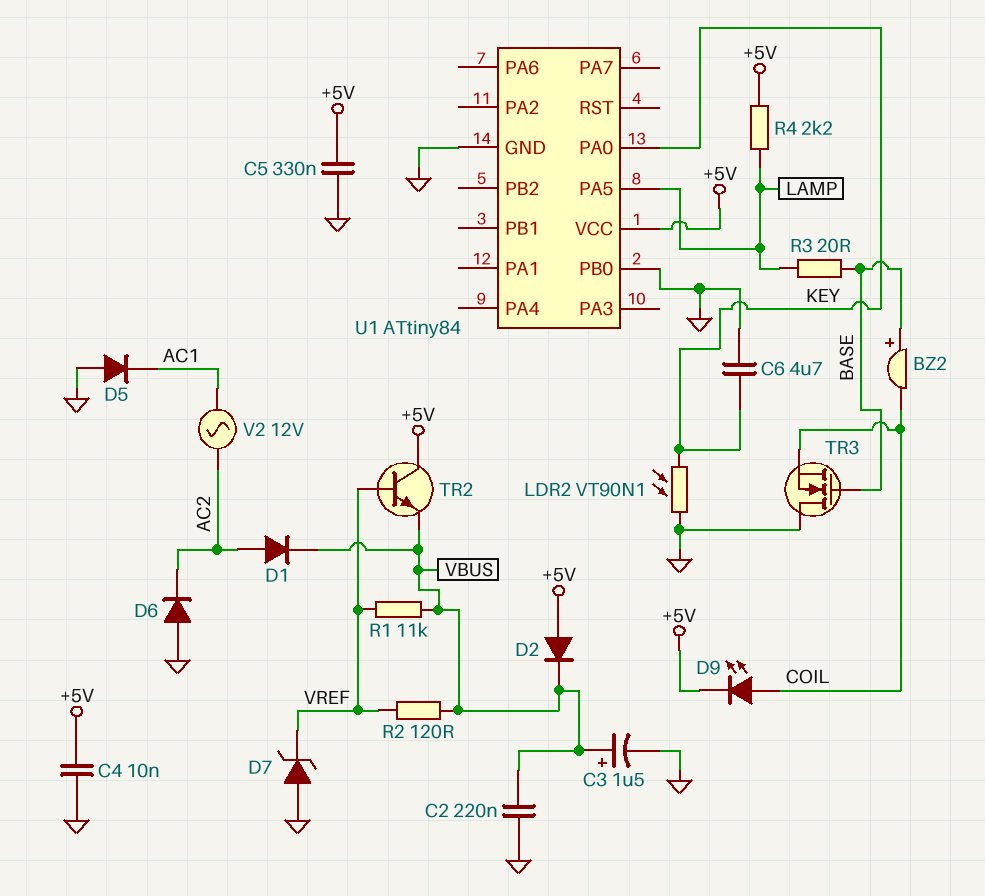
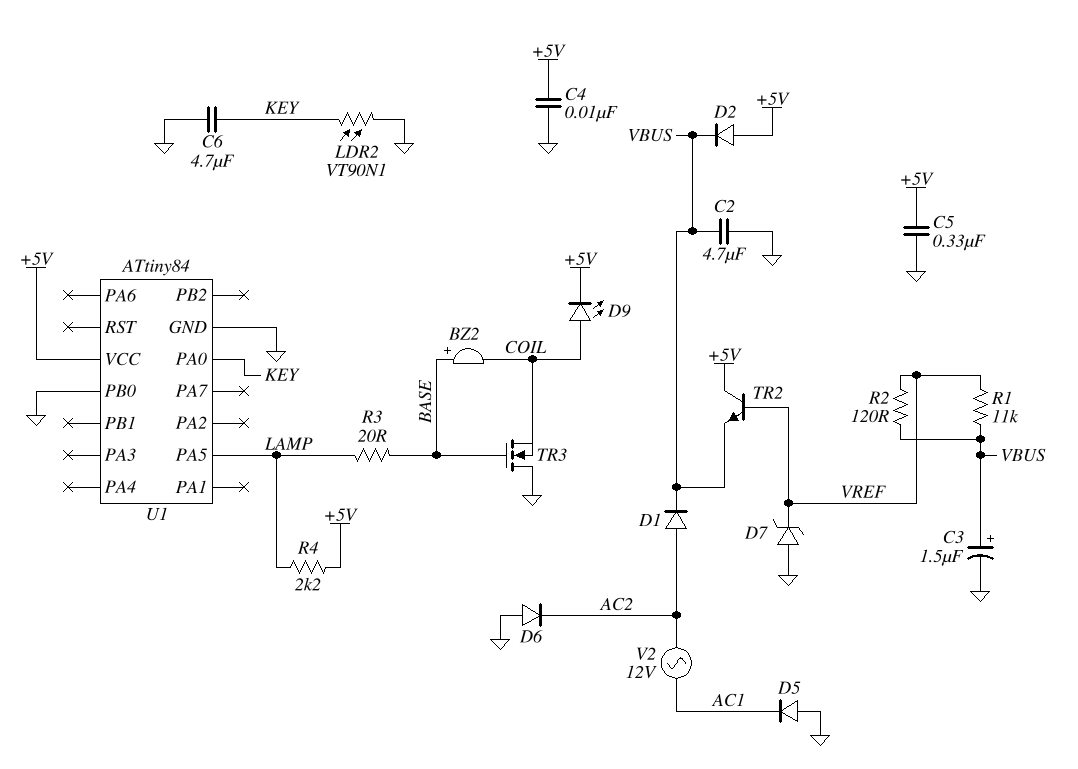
C2: 220nF (GND, VBUS) -> 4.7uF (GND, VBUS)

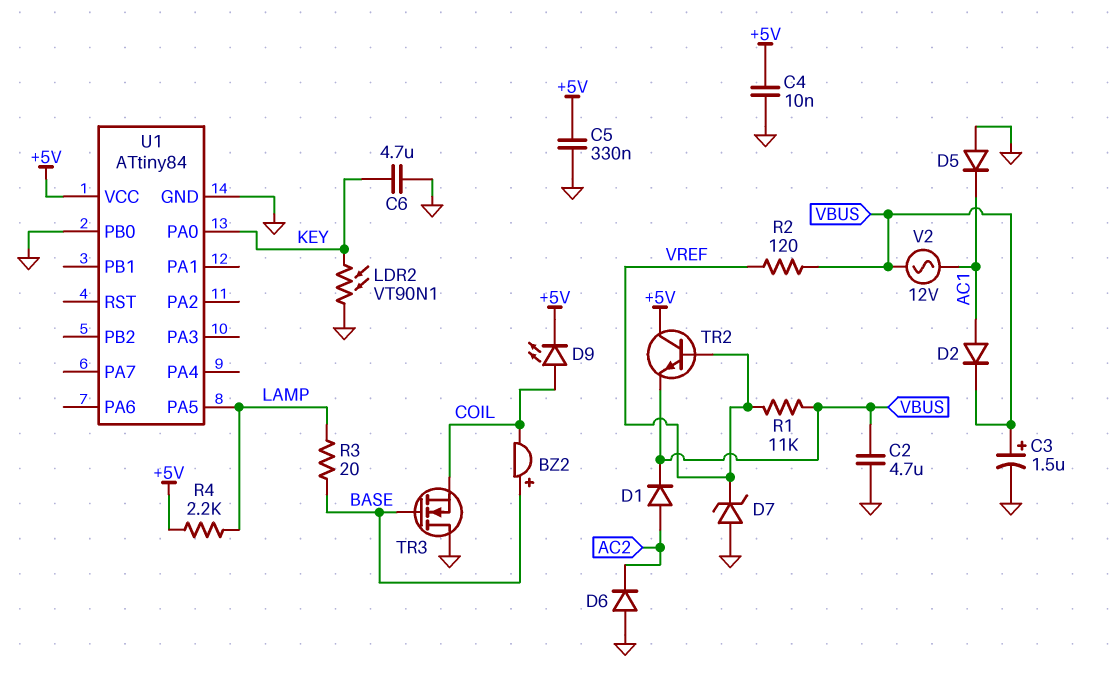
D2: diode (A +5V, K VBUS) -> diode (A AC1, K VBUS)
V2: AC 12V (AC1, AC2) -> AC 12V (AC1, VBUS)

